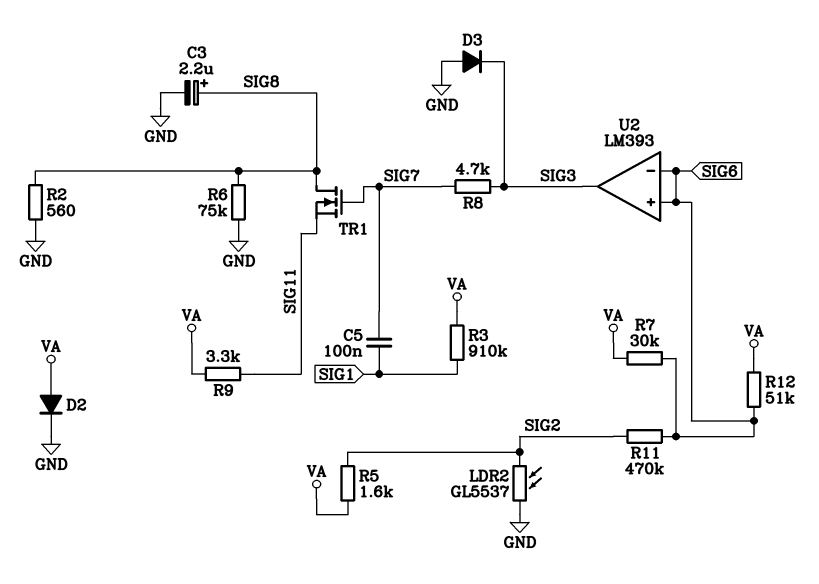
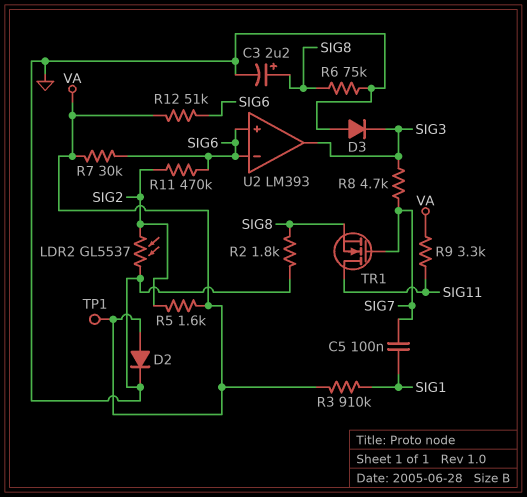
R2: 560 (GND, SIG8) -> 1.8k (GND, SIG8)
TP1: none -> test point (VA)
TR1: NMOS (G SIG7, D SIG8, S SIG11) -> NMOS (G SIG7, D SIG11, S SIG8)

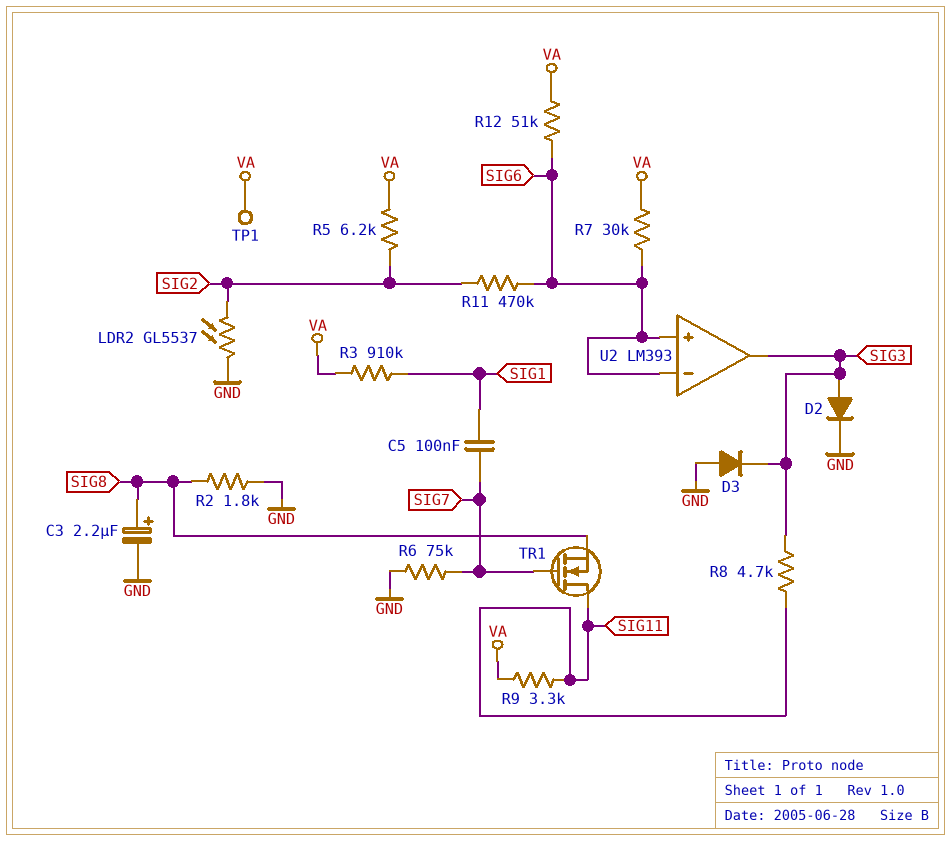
D2: diode (A VA, K GND) -> diode (A SIG3, K GND)
R5: 1.6k (SIG2, VA) -> 6.2k (SIG2, VA)
R6: 75k (GND, SIG8) -> 75k (GND, SIG7)
R8: 4.7k (SIG3, SIG7) -> 4.7k (SIG3, SIG11)

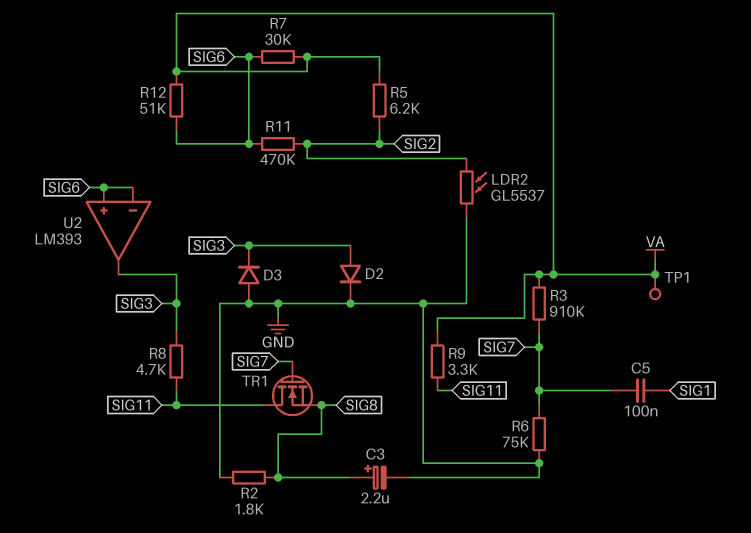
R3: 910k (SIG1, VA) -> 910k (SIG7, VA)

